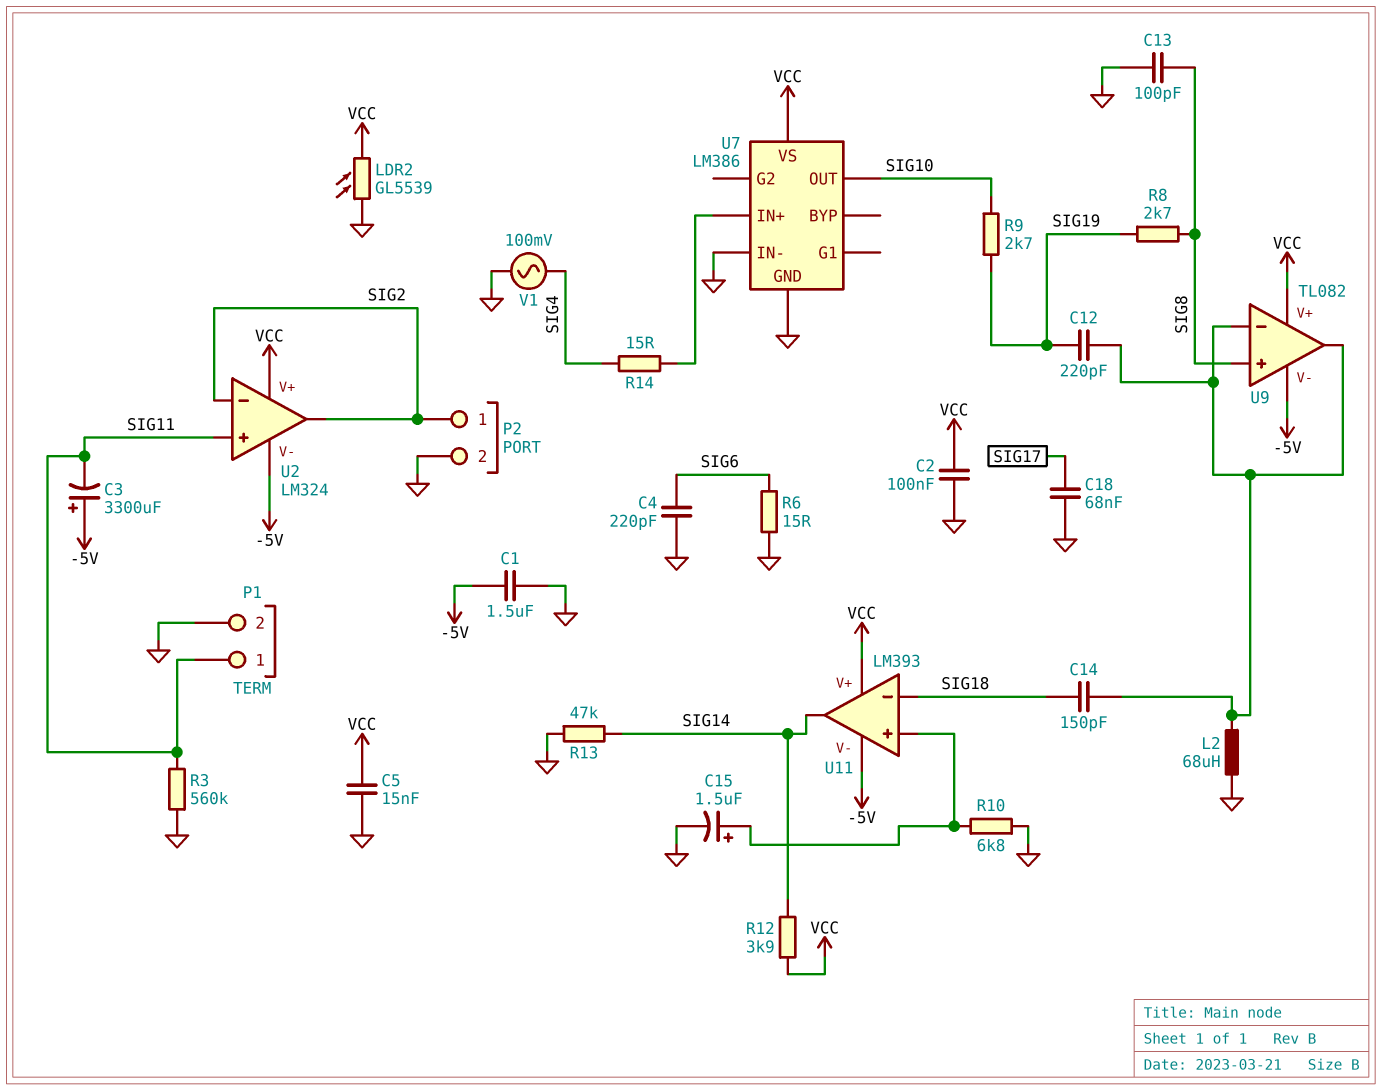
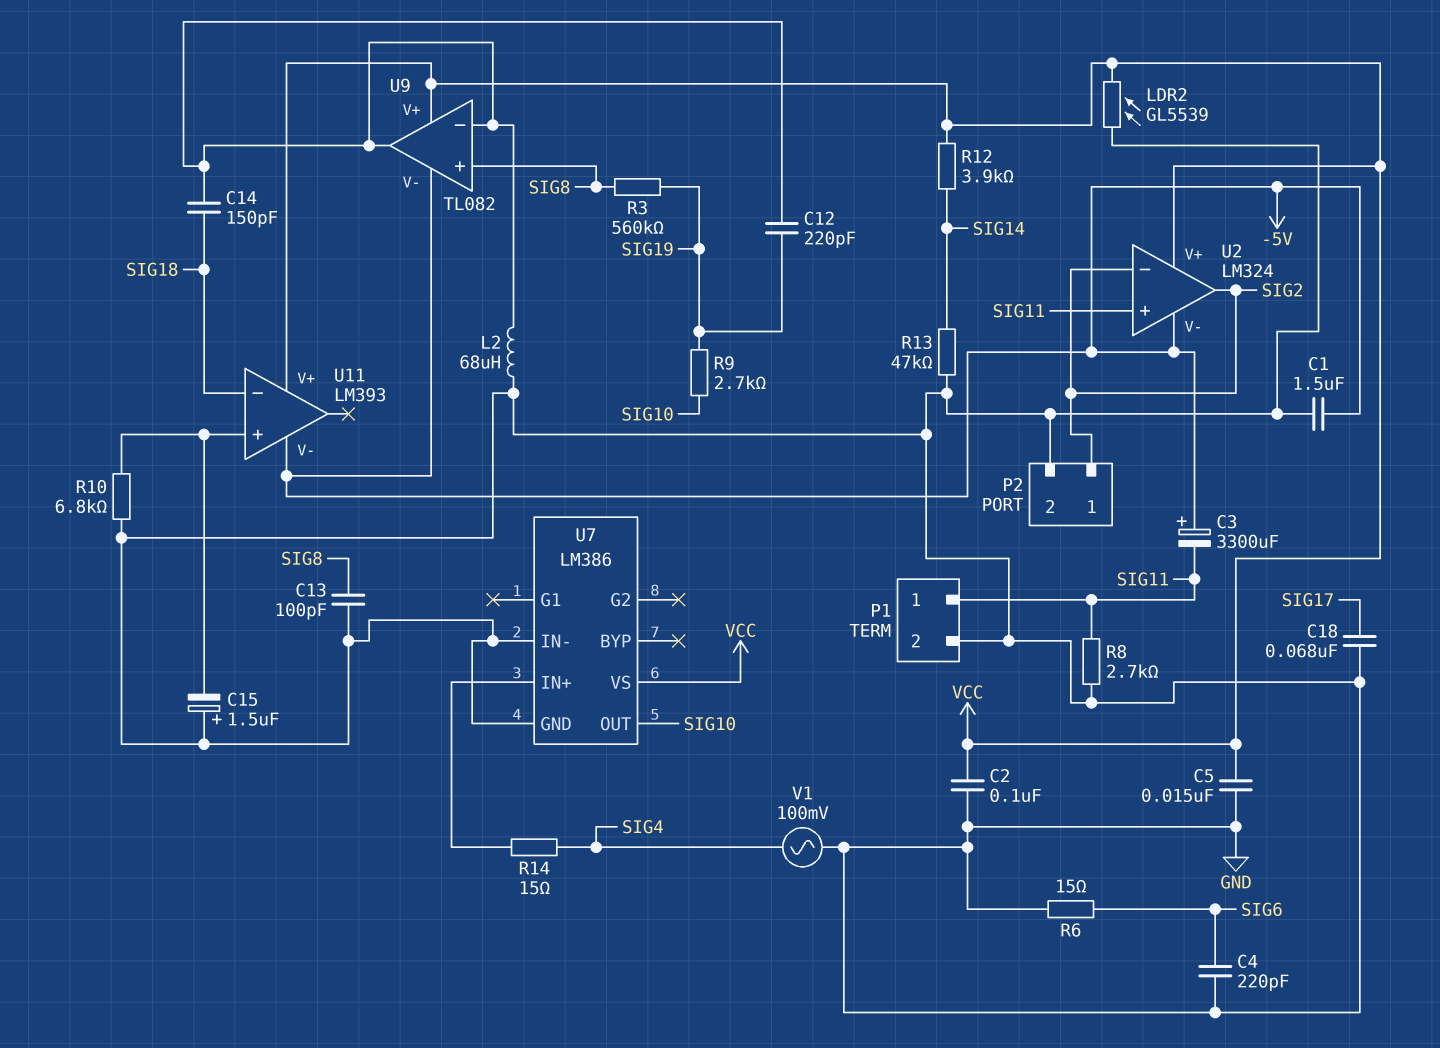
C15: 1.5uF (plus U11/in+, minus GND) -> 1.5uF (plus GND, minus U11/in+)
R3: 560k (GND, SIG11) -> 560k (SIG8, SIG19)
R8: 2.7k (SIG8, SIG19) -> 2.7k (GND, SIG11)
U11 pin out: SIG14 -> none

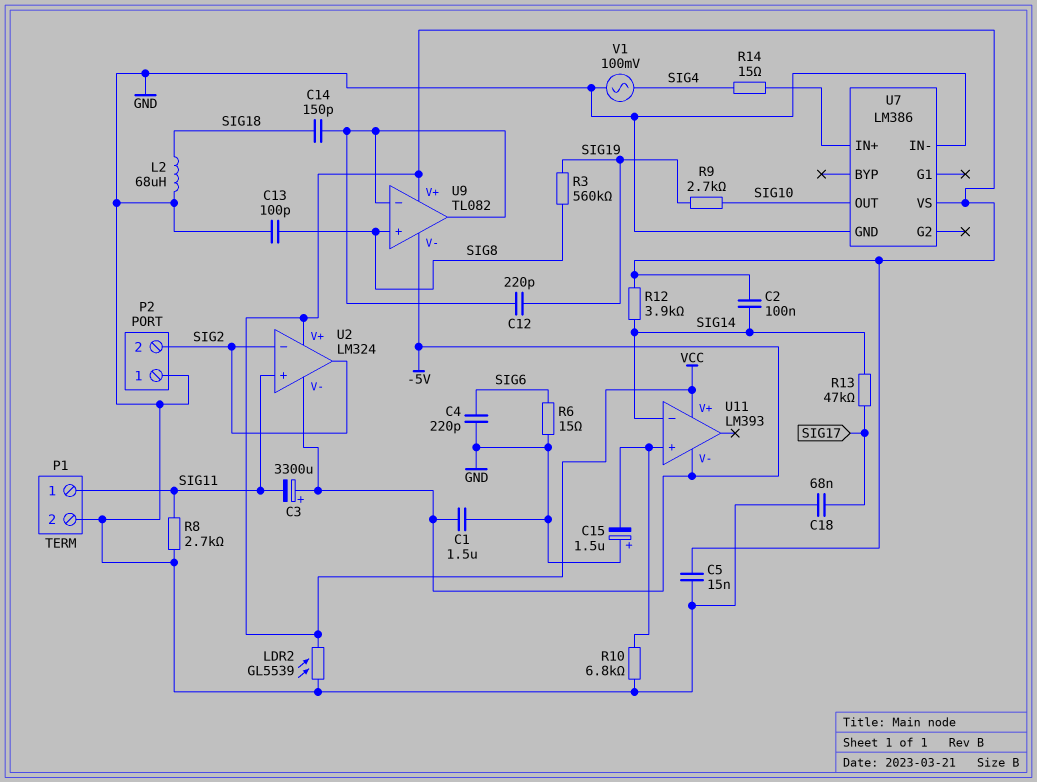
C2: 100nF (GND, VCC) -> 100nF (SIG14, VCC)
L2: 68uH (GND, U9/in-) -> 68uH (GND, SIG18)
P2 pin 1: SIG2 -> GND
P2 pin 2: GND -> SIG2
R13: 47k (GND, SIG14) -> 47k (SIG14, SIG17)
U11 pin in-: SIG18 -> SIG14

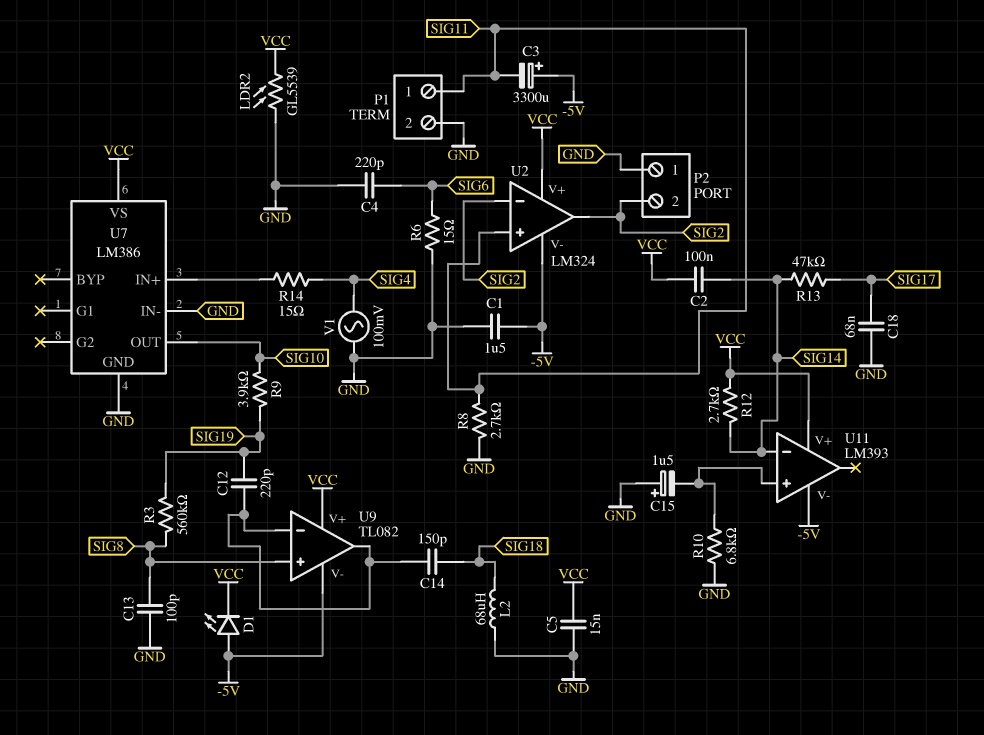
D1: none -> LED (A -5V, K VCC)
R9: 2.7k (SIG10, SIG19) -> 3.9k (SIG10, SIG19)
R12: 3.9k (SIG14, VCC) -> 2.7k (SIG14, VCC)

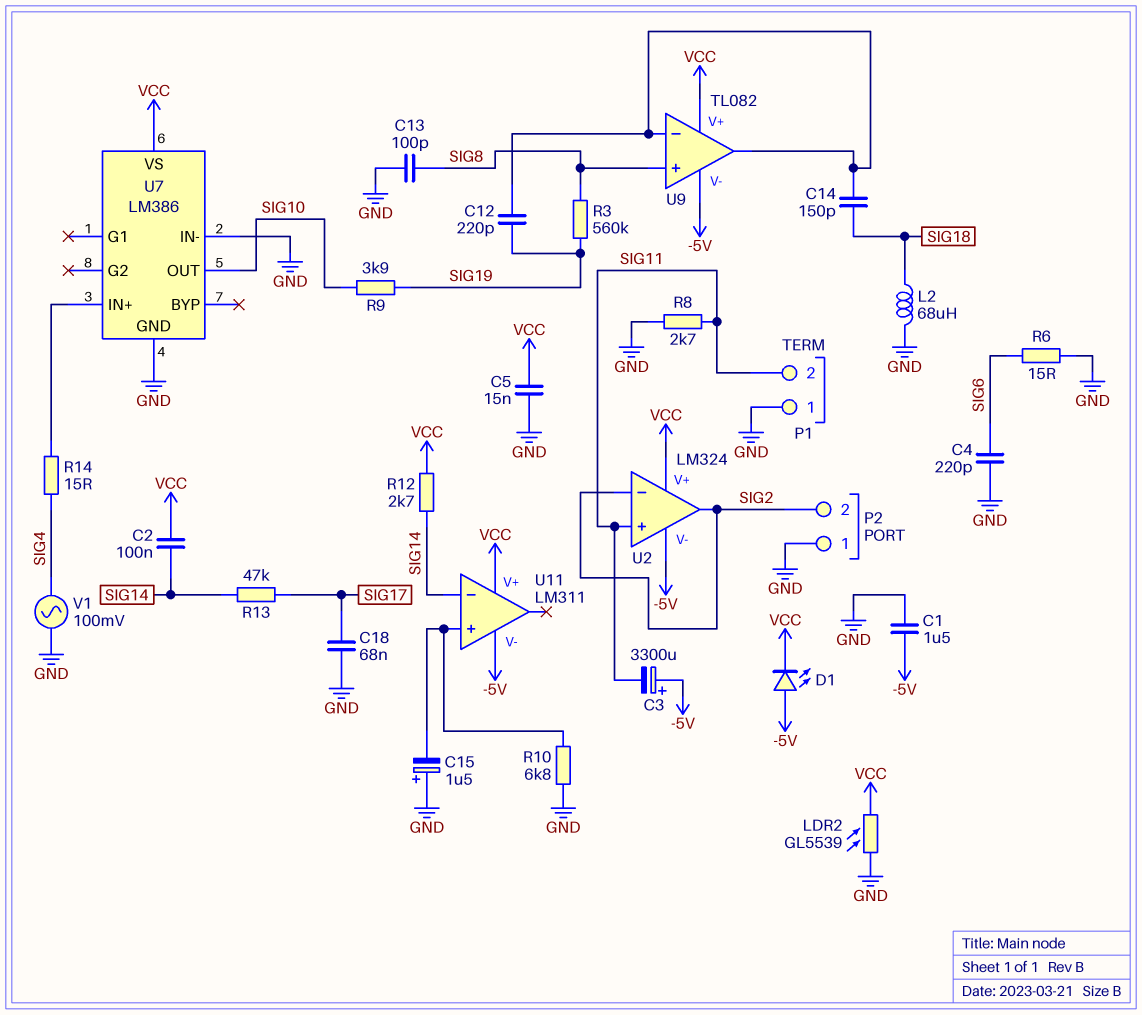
P1 pin 1: SIG11 -> GND
P1 pin 2: GND -> SIG11
U11: LM393 -> LM311

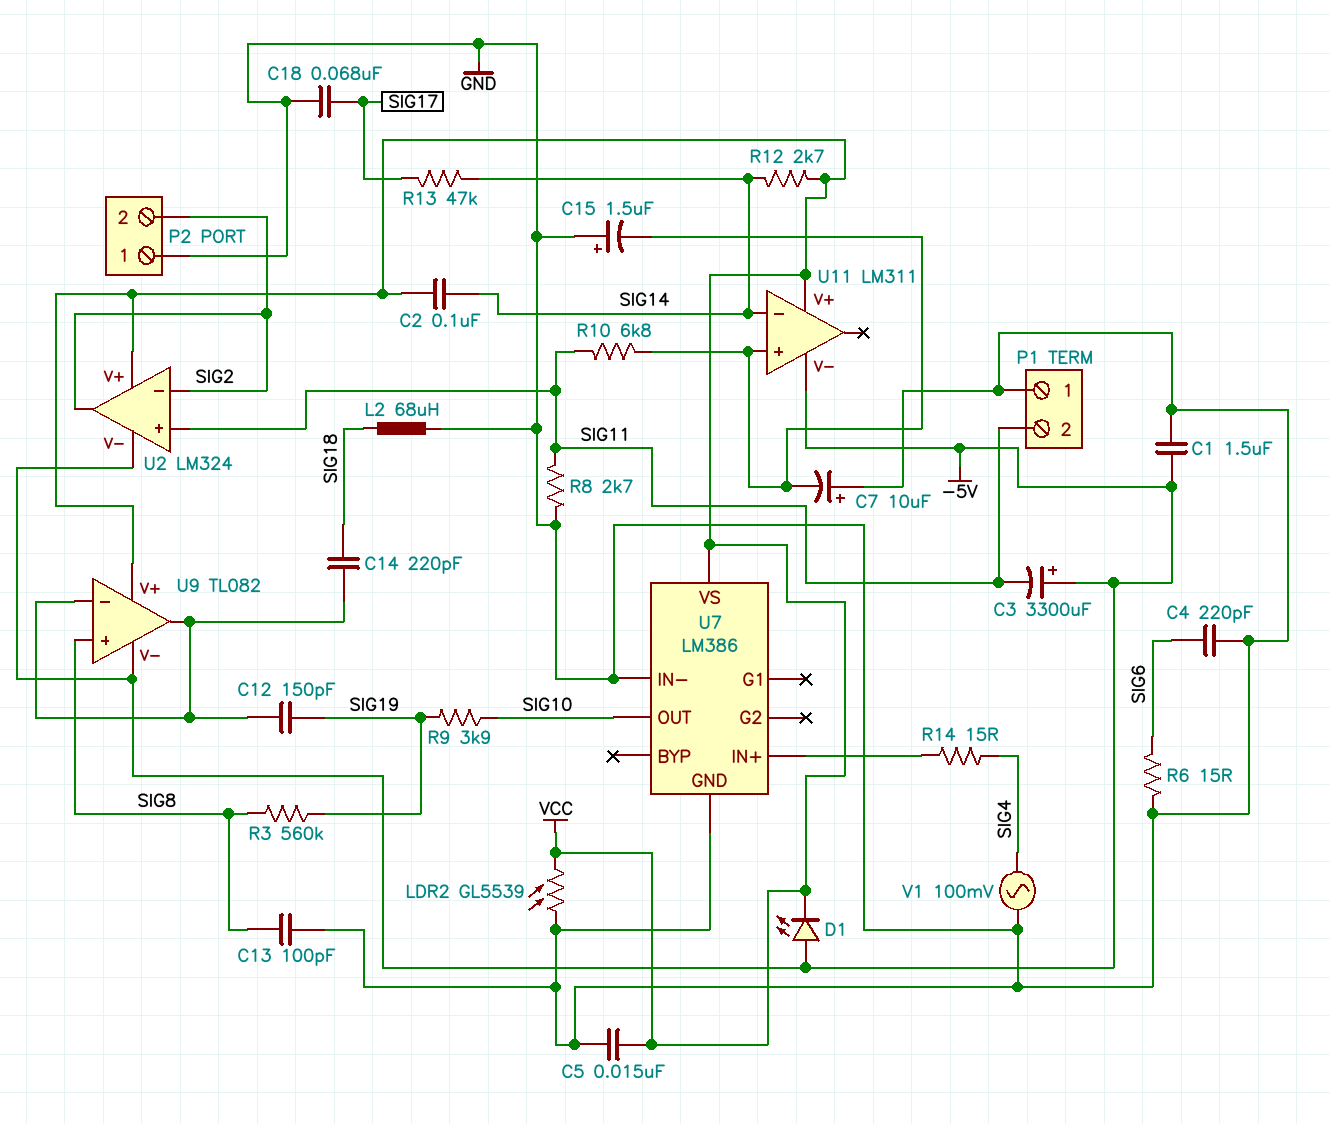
C7: none -> 10uF (plus GND, minus U11/in+)
C12: 220pF (SIG19, U9/in-) -> 150pF (SIG19, U9/in-)
C14: 150pF (SIG18, U9/in-) -> 220pF (SIG18, U9/in-)
R10: 6.8k (GND, U11/in+) -> 6.8k (SIG11, U11/in+)

